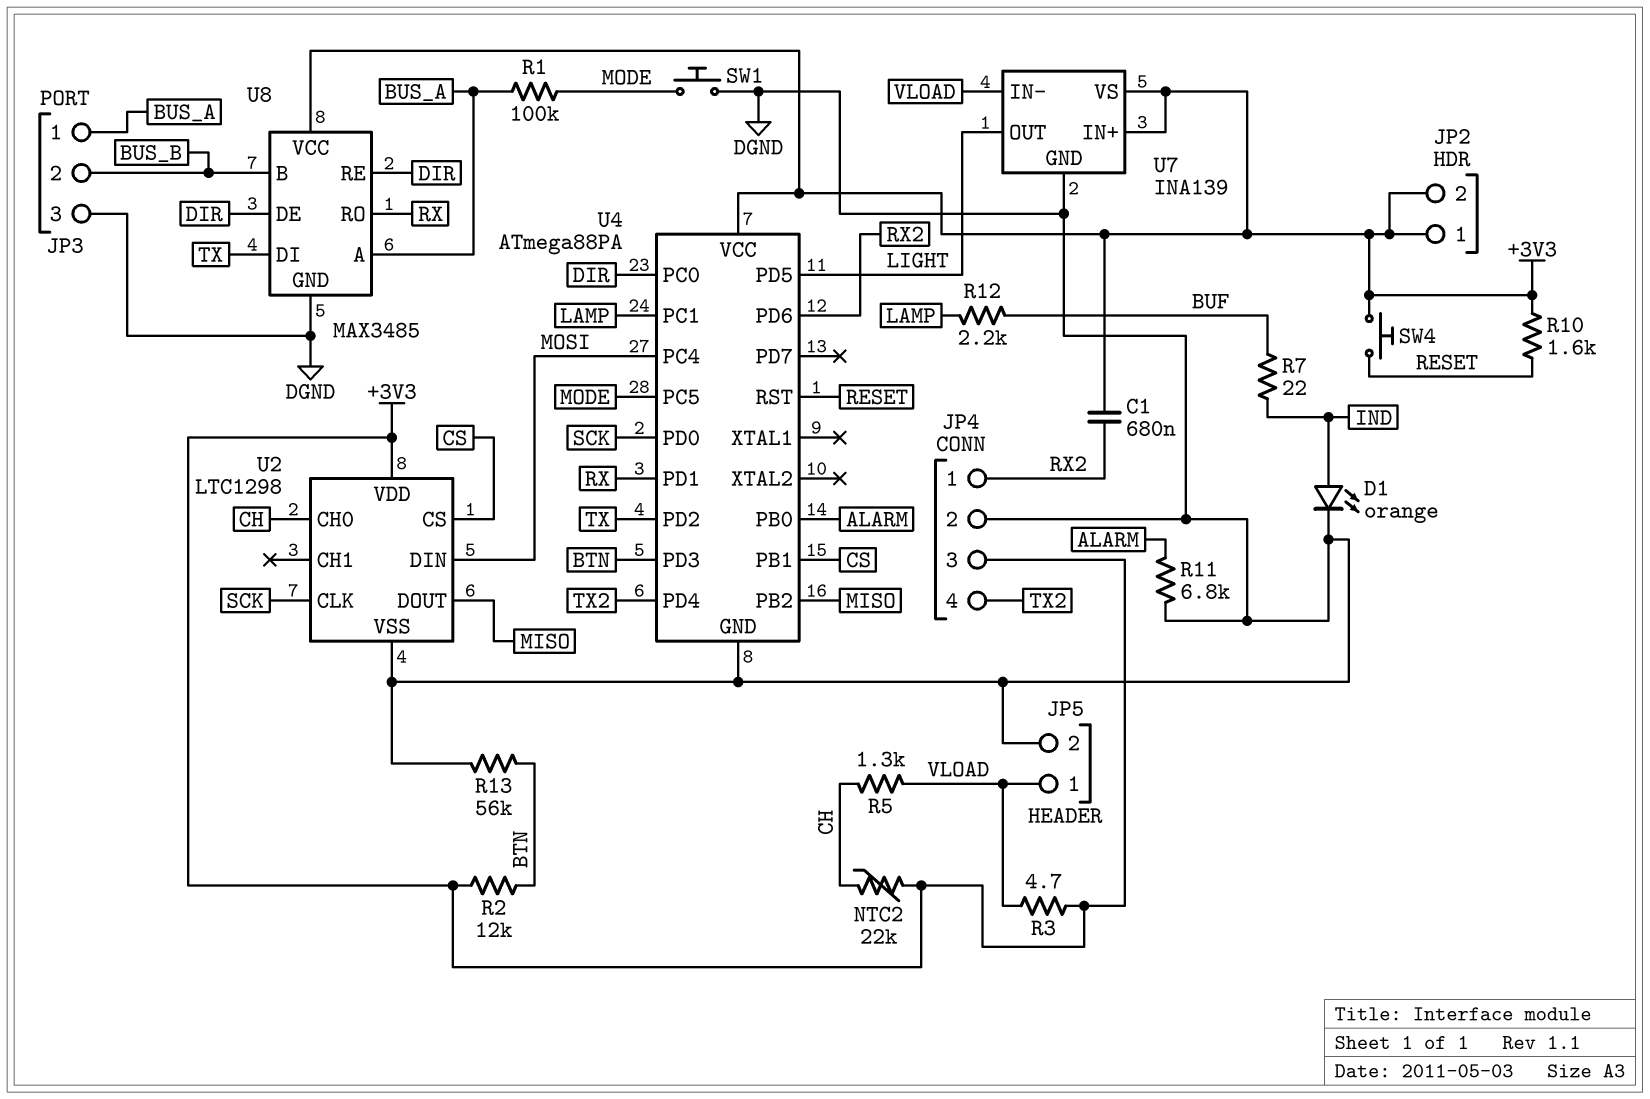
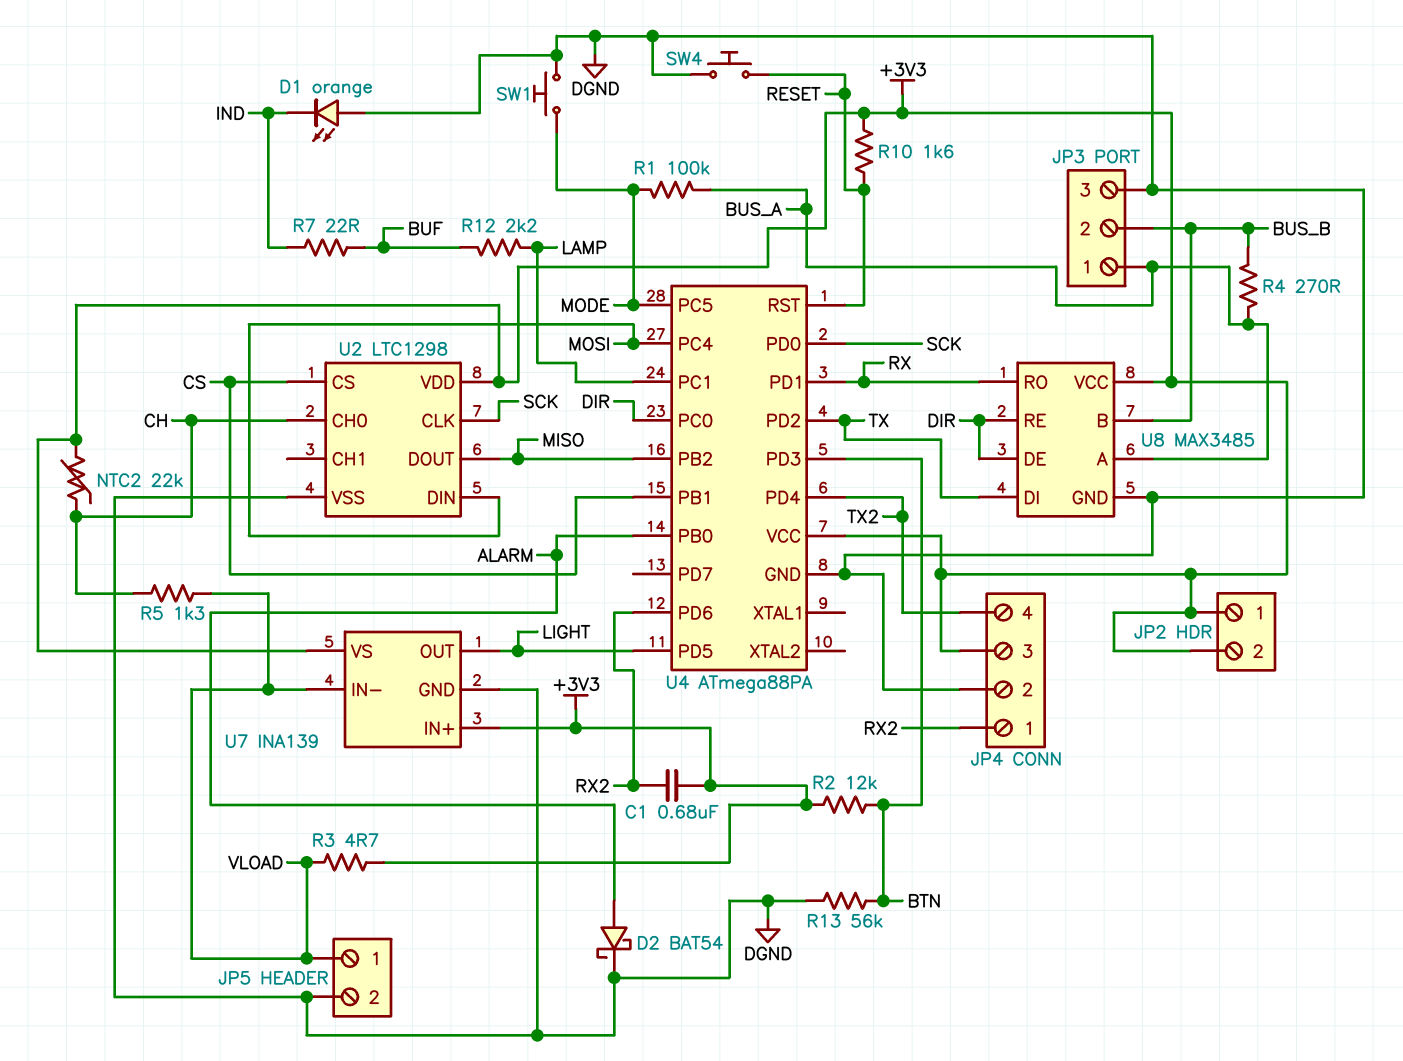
D1: LED orange (A IND, K DGND) -> LED orange (A DGND, K IND)
D2: none -> schottky BAT54 (A ALARM, K DGND)
R4: none -> 270 (BUS_A, BUS_B)
R11: 6.8k (ALARM, DGND) -> none
SW4: button (+3V3, RESET) -> button (DGND, RESET)

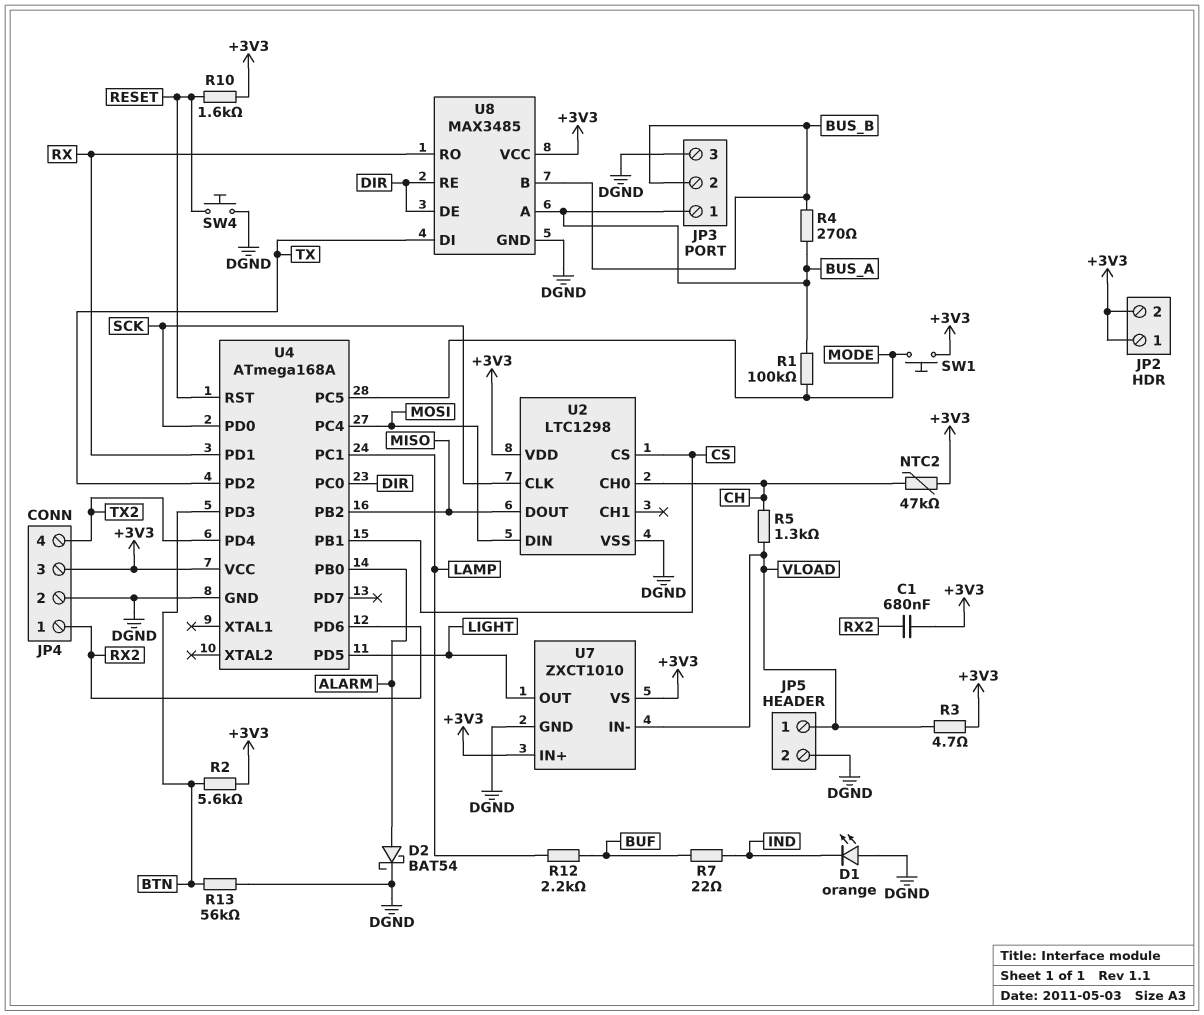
NTC2: 22k (+3V3, CH) -> 47k (+3V3, CH)
R2: 12k (+3V3, BTN) -> 5.6k (+3V3, BTN)
SW1: button (DGND, MODE) -> button (+3V3, MODE)
U4: ATmega88PA -> ATmega168A
U7: INA139 -> ZXCT1010

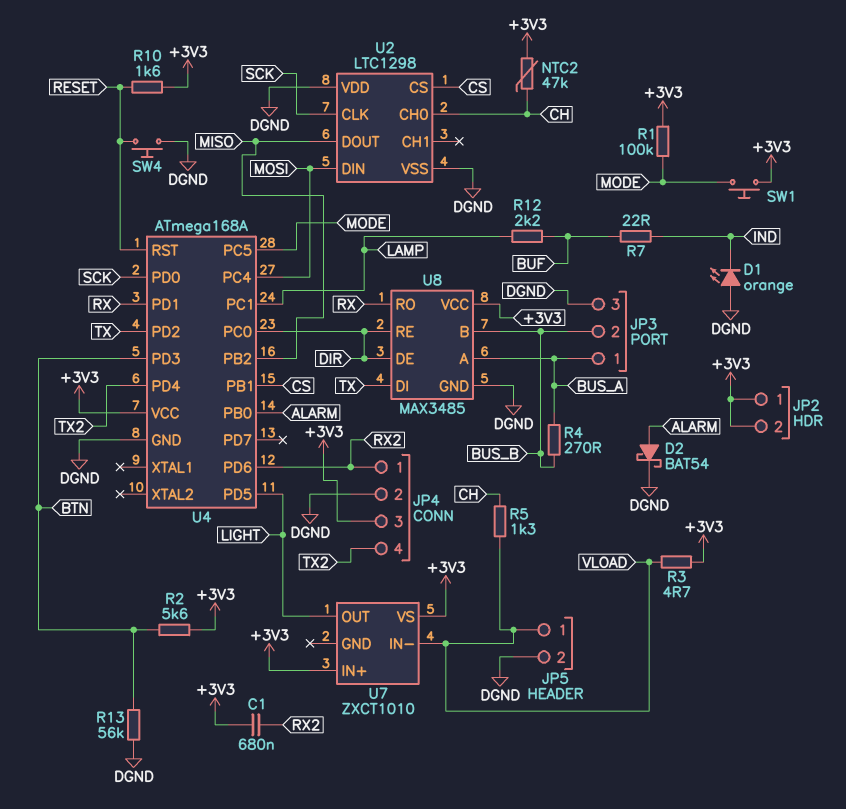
R1: 100k (BUS_A, MODE) -> 100k (+3V3, MODE)
U2 pin VDD: +3V3 -> DGND
U7 pin GND: DGND -> none

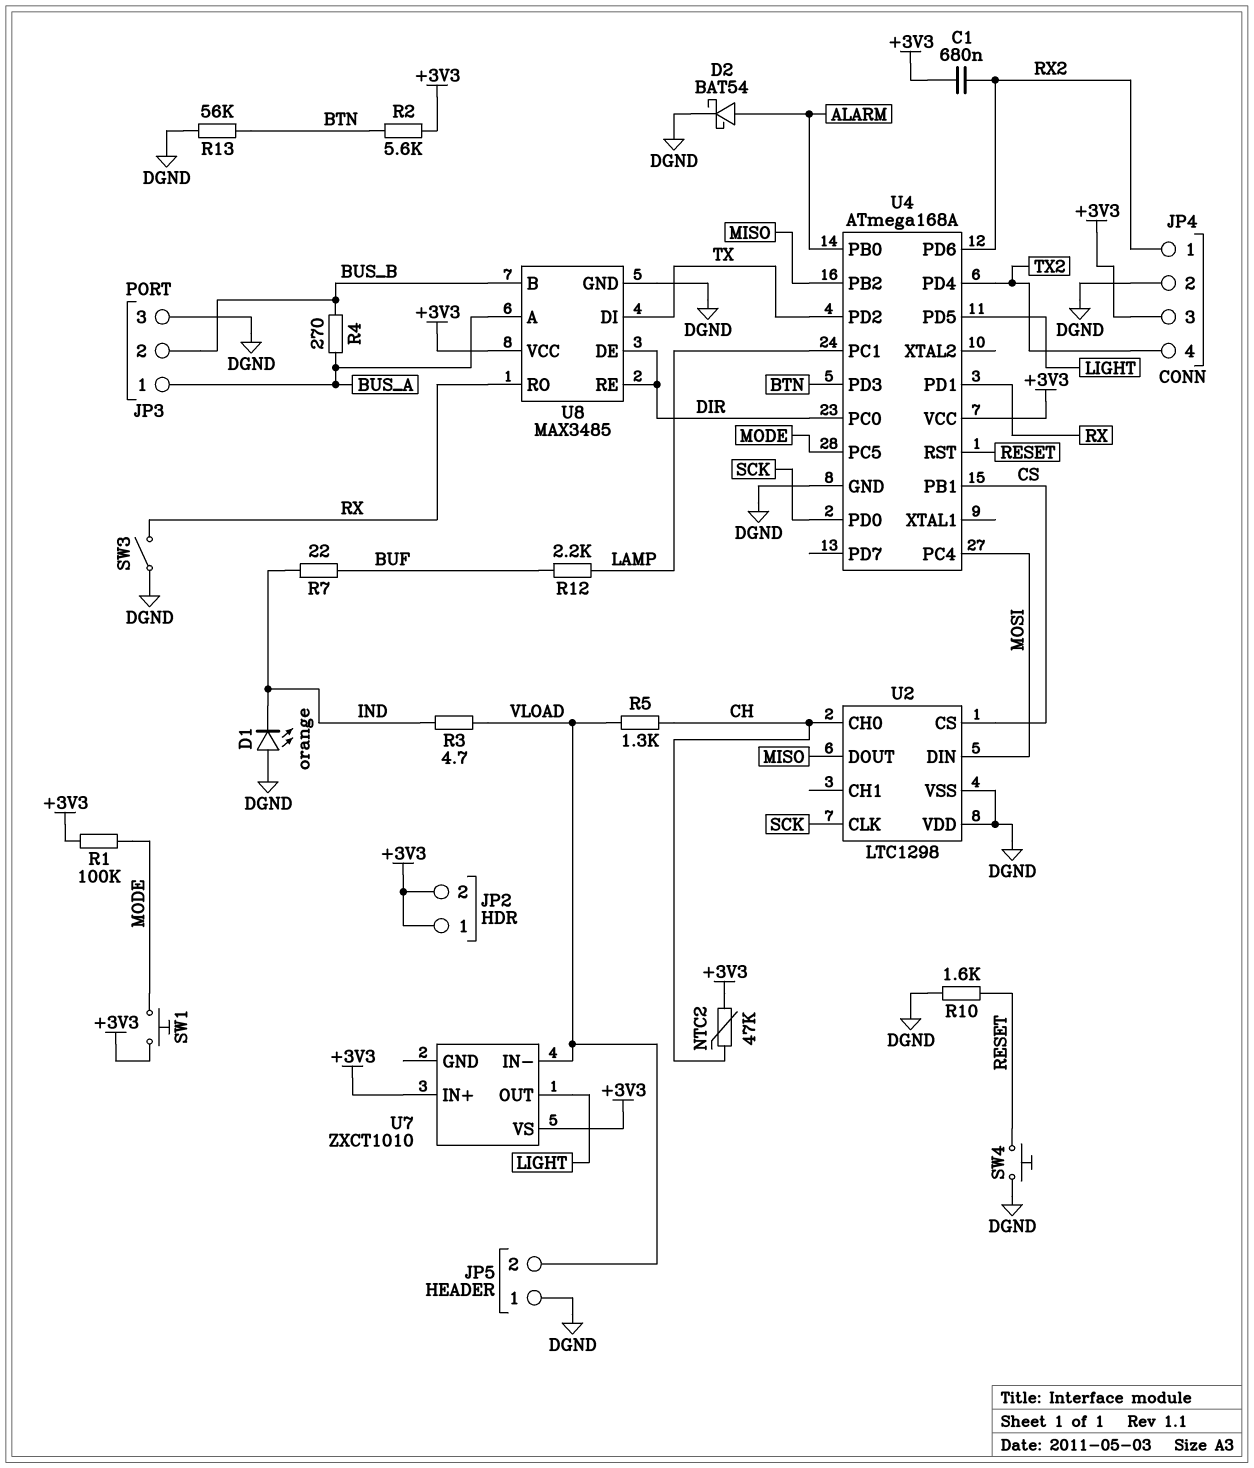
JP5 pin 1: VLOAD -> DGND
JP5 pin 2: DGND -> VLOAD
R3: 4.7 (+3V3, VLOAD) -> 4.7 (IND, VLOAD)
R10: 1.6k (+3V3, RESET) -> 1.6k (DGND, RESET)
SW3: none -> switch (DGND, RX)

